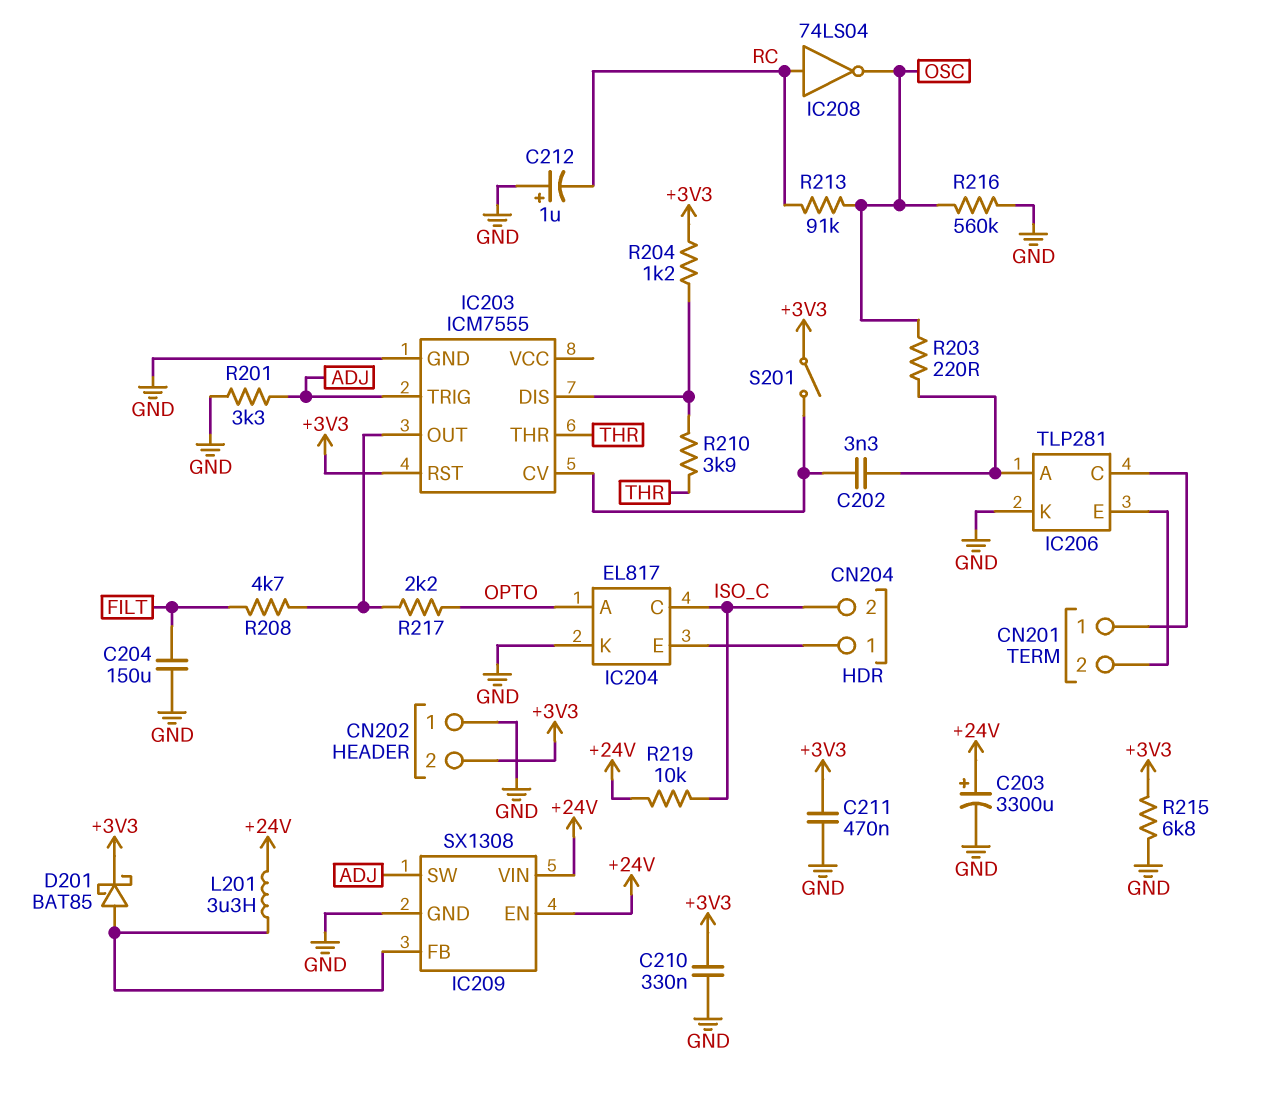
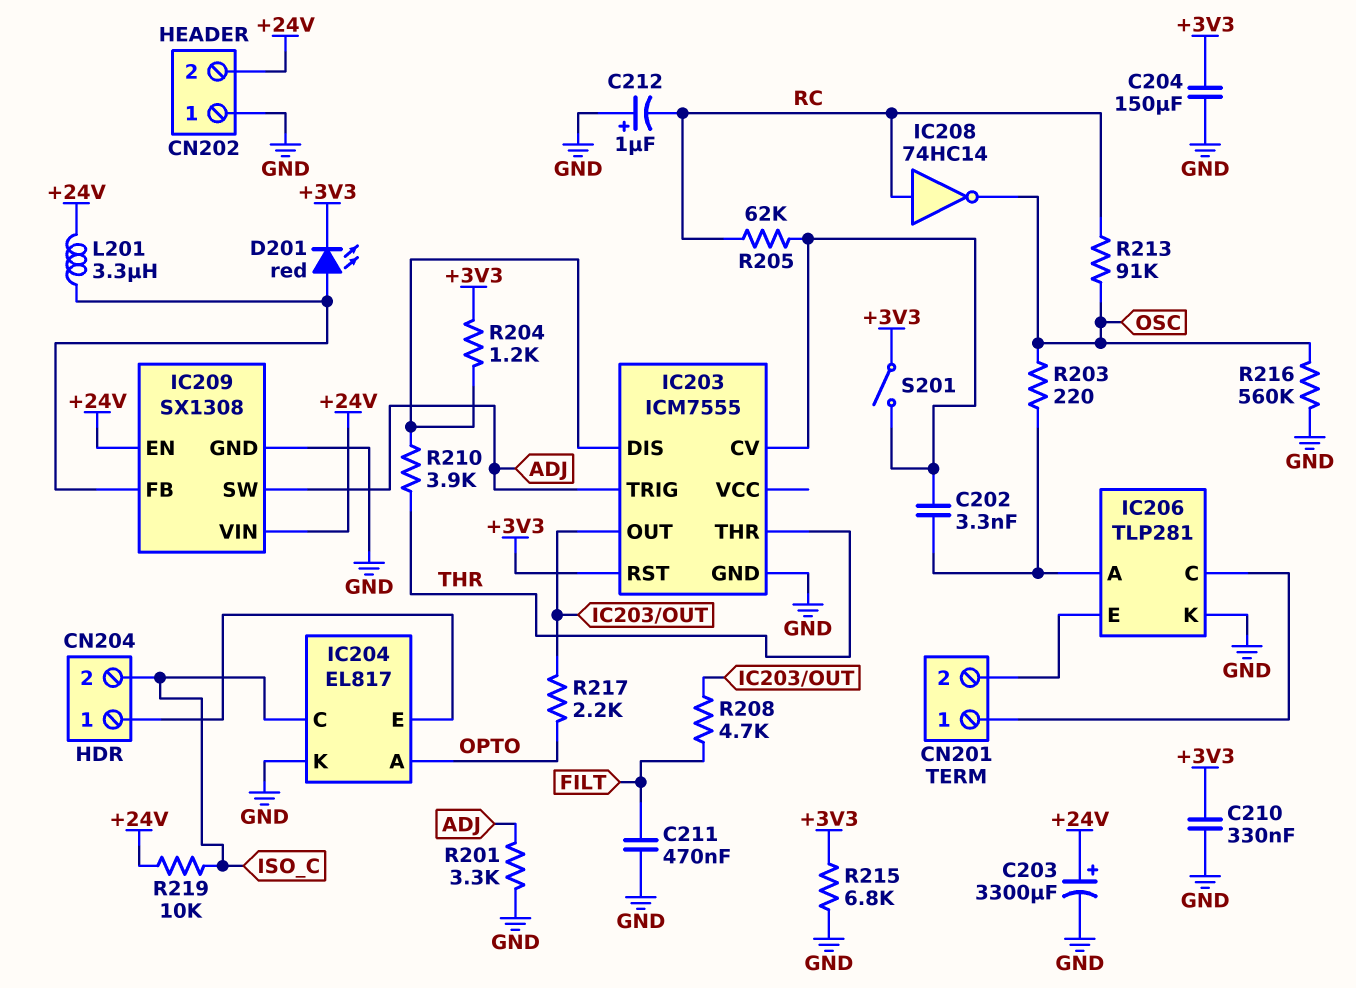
C204: 150uF (FILT, GND) -> 150uF (+3V3, GND)
C211: 470nF (+3V3, GND) -> 470nF (FILT, GND)
CN202 pin 2: +3V3 -> +24V
D201: schottky BAT85 (A IC209/FB, K +3V3) -> LED red (A IC209/FB, K +3V3)
IC208: NOT 74LS04 (in RC, out OSC) -> NOT 74HC14 (in RC, out OSC)
R205: none -> 62k (IC203/CV, RC)

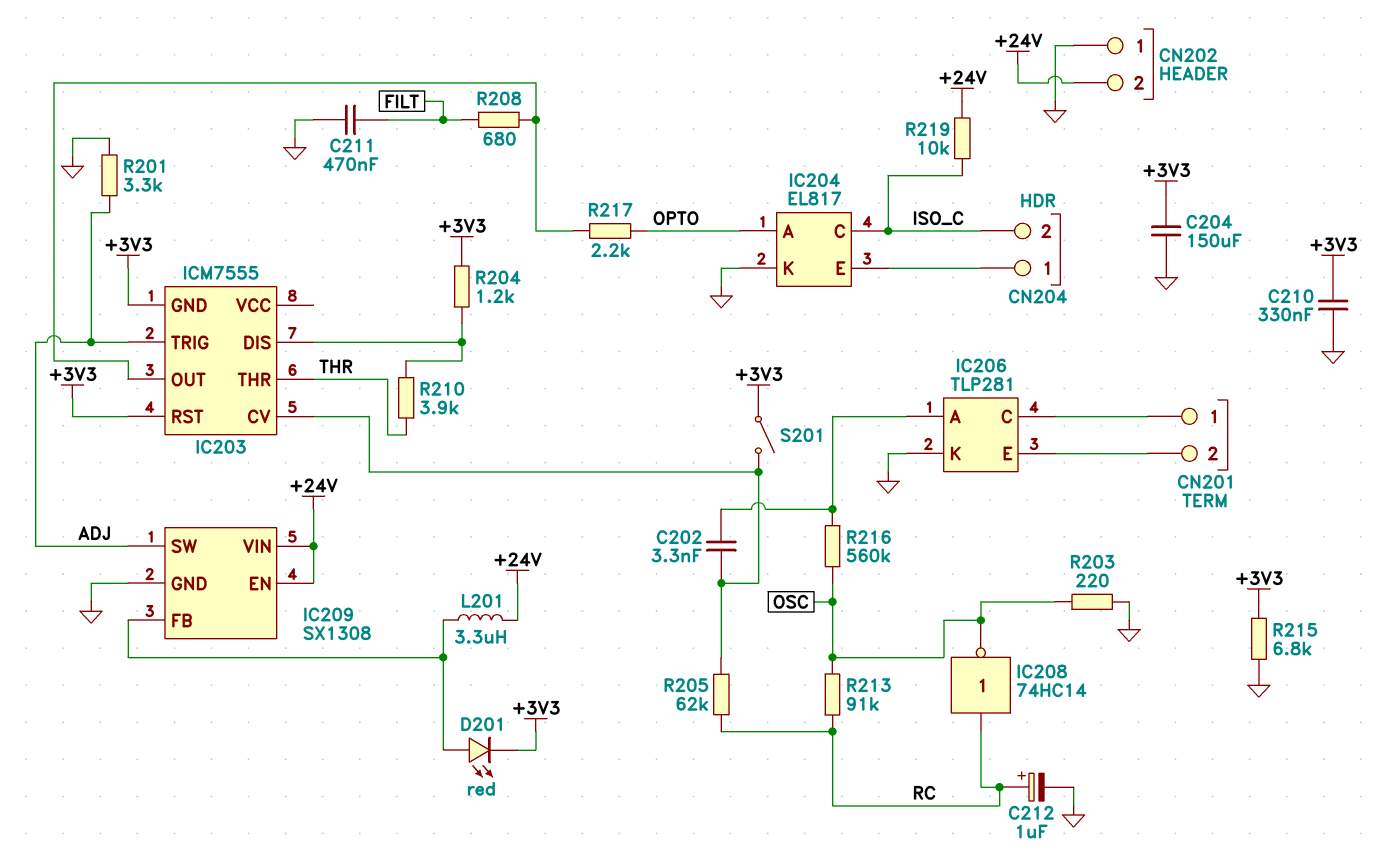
C203: 3300uF (plus +24V, minus GND) -> none
C212: 1uF (plus GND, minus RC) -> 1uF (plus RC, minus GND)
IC203 pin GND: GND -> +3V3
R203: 220 (IC206/A, OSC) -> 220 (GND, OSC)
R208: 4.7k (FILT, IC203/OUT) -> 680 (FILT, IC203/OUT)
R216: 560k (GND, OSC) -> 560k (IC206/A, OSC)

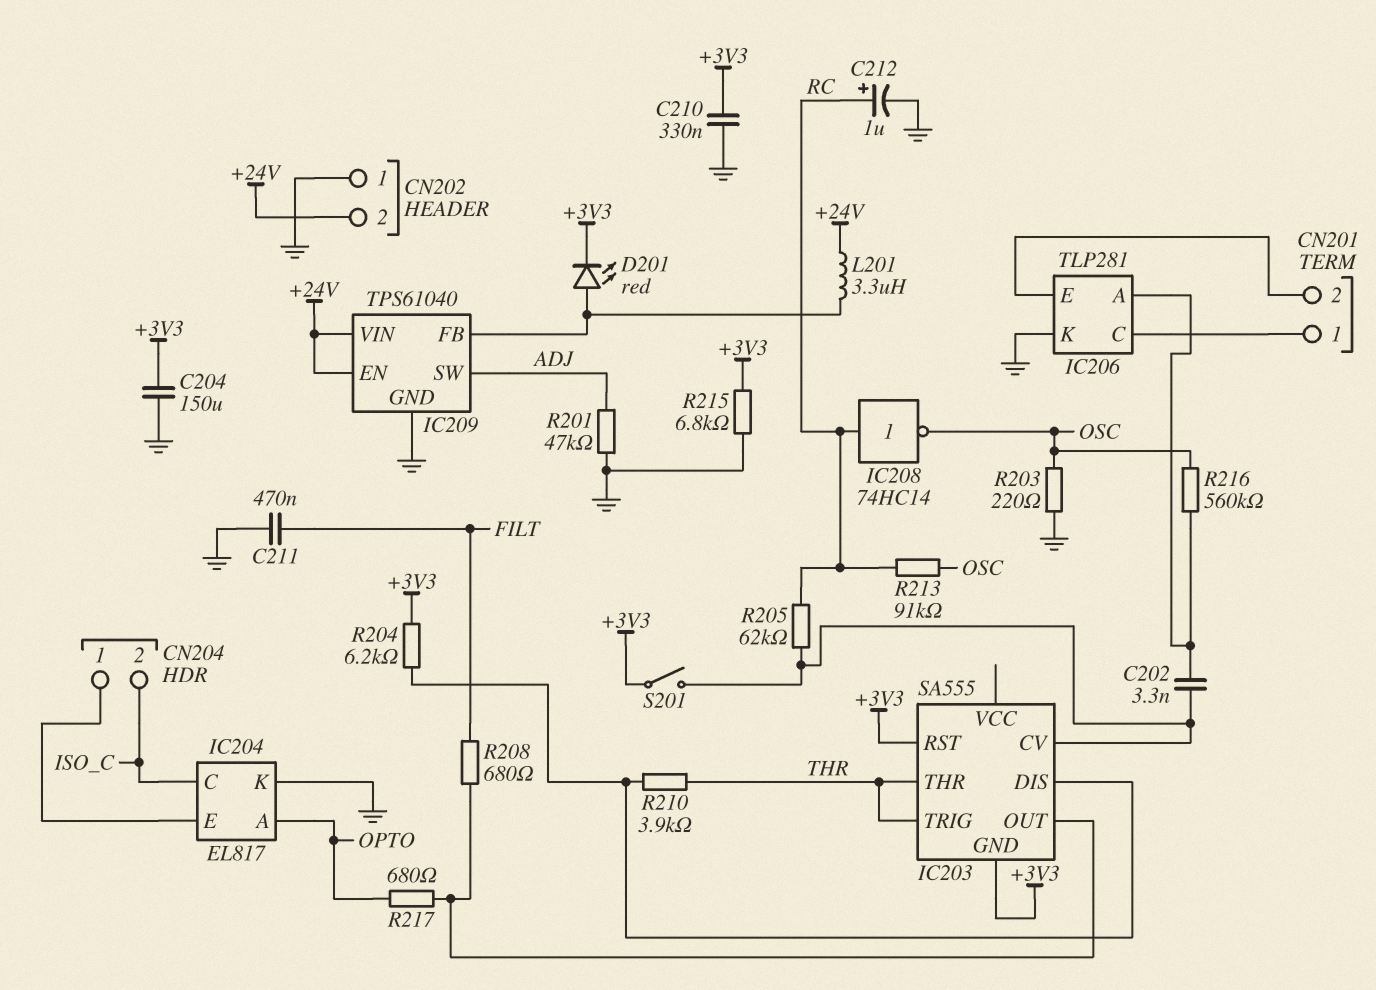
IC203: ICM7555 -> SA555
IC203 pin TRIG: ADJ -> THR
IC209: SX1308 -> TPS61040
R201: 3.3k (ADJ, GND) -> 47k (ADJ, GND)
R204: 1.2k (+3V3, IC203/DIS) -> 6.2k (+3V3, IC203/DIS)
R217: 2.2k (IC203/OUT, OPTO) -> 680 (IC203/OUT, OPTO)
R219: 10k (+24V, ISO_C) -> none

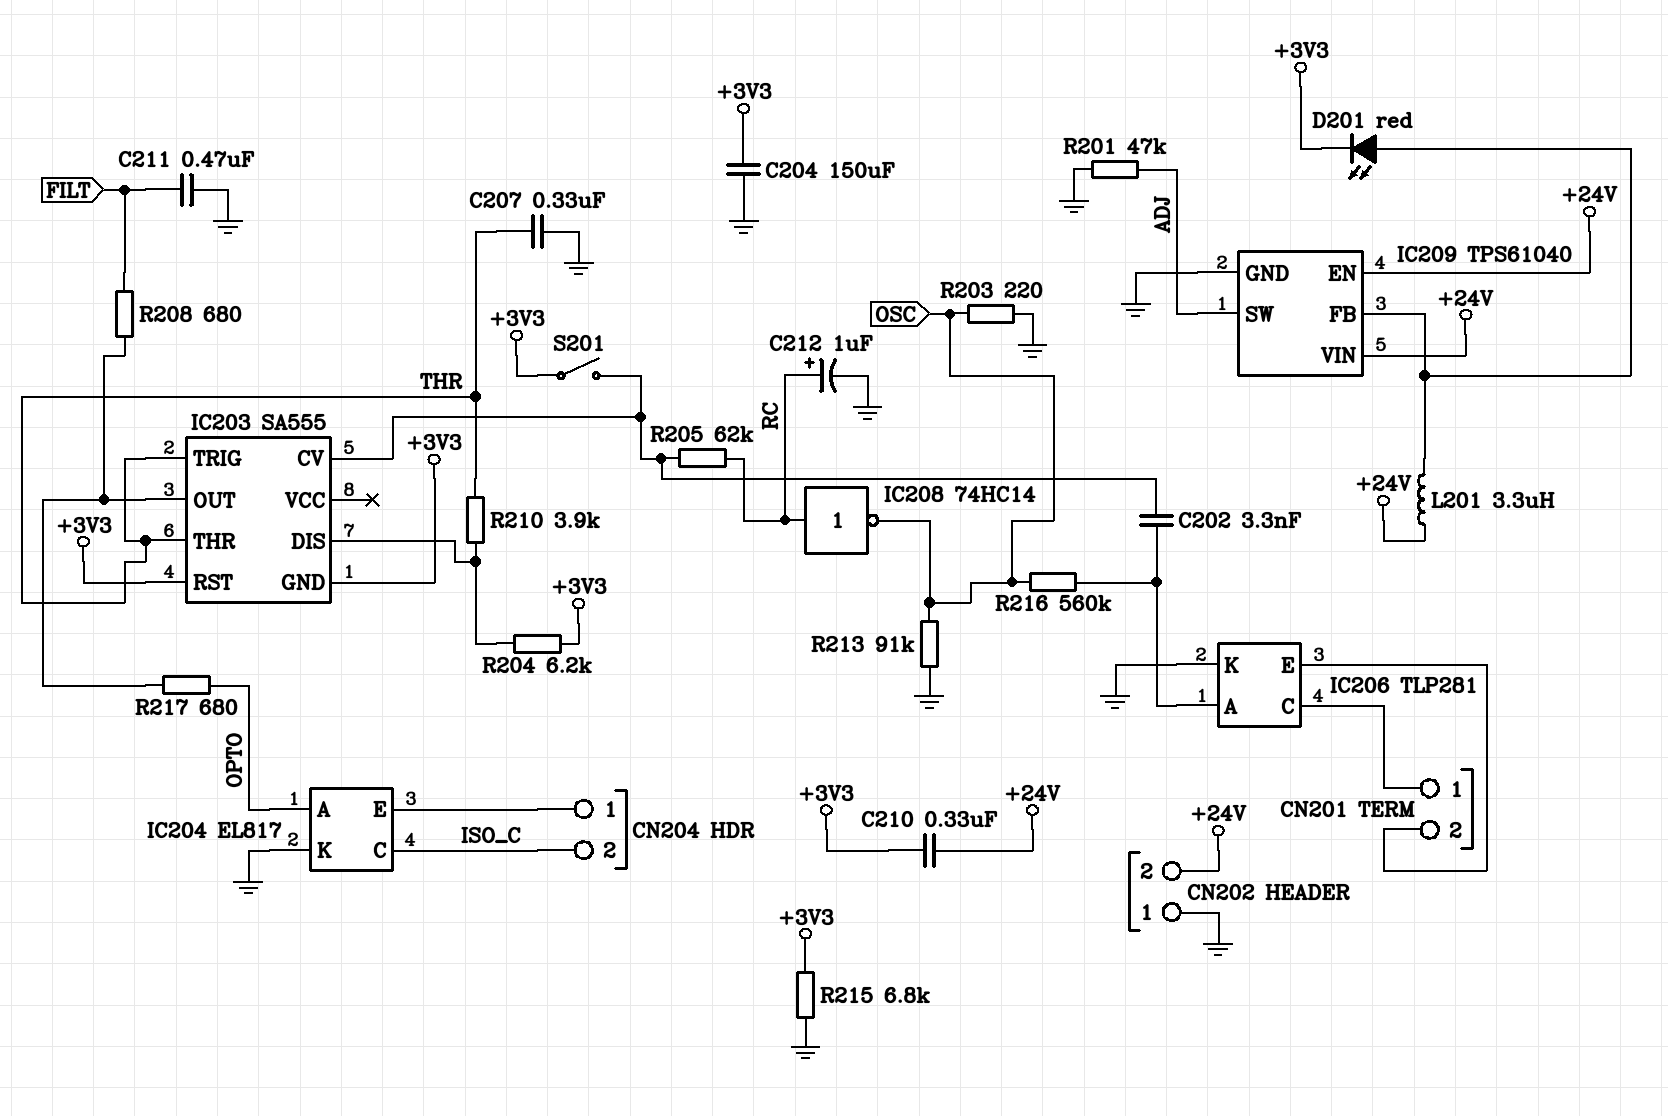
C207: none -> 330nF (GND, THR)
C210: 330nF (+3V3, GND) -> 330nF (+3V3, +24V)
R213: 91k (OSC, RC) -> 91k (GND, OSC)

